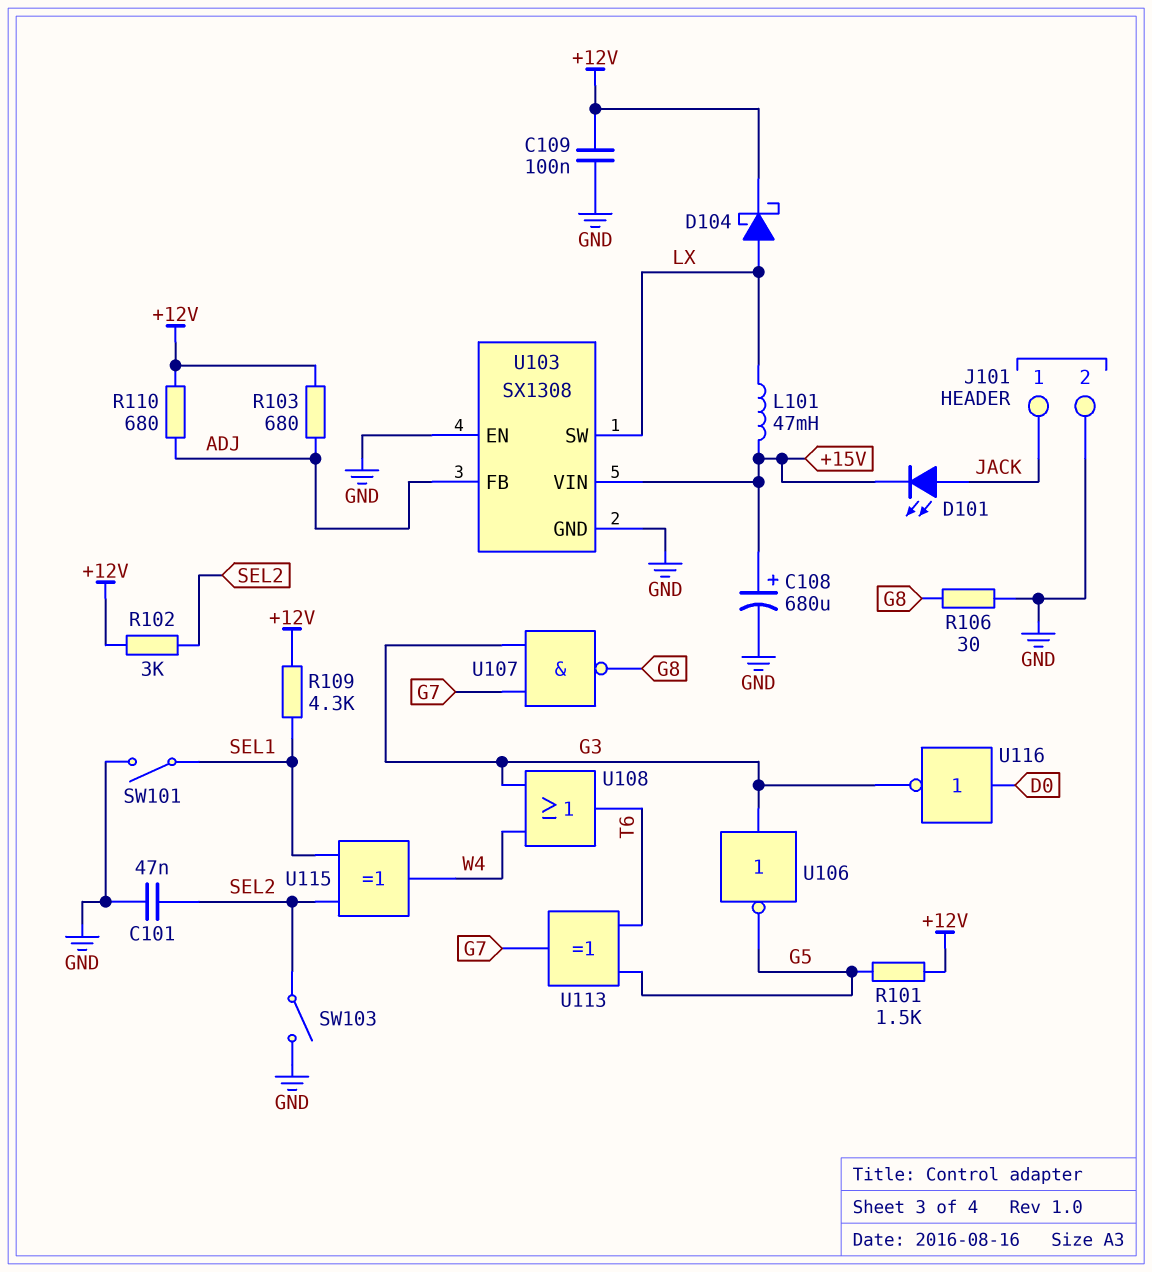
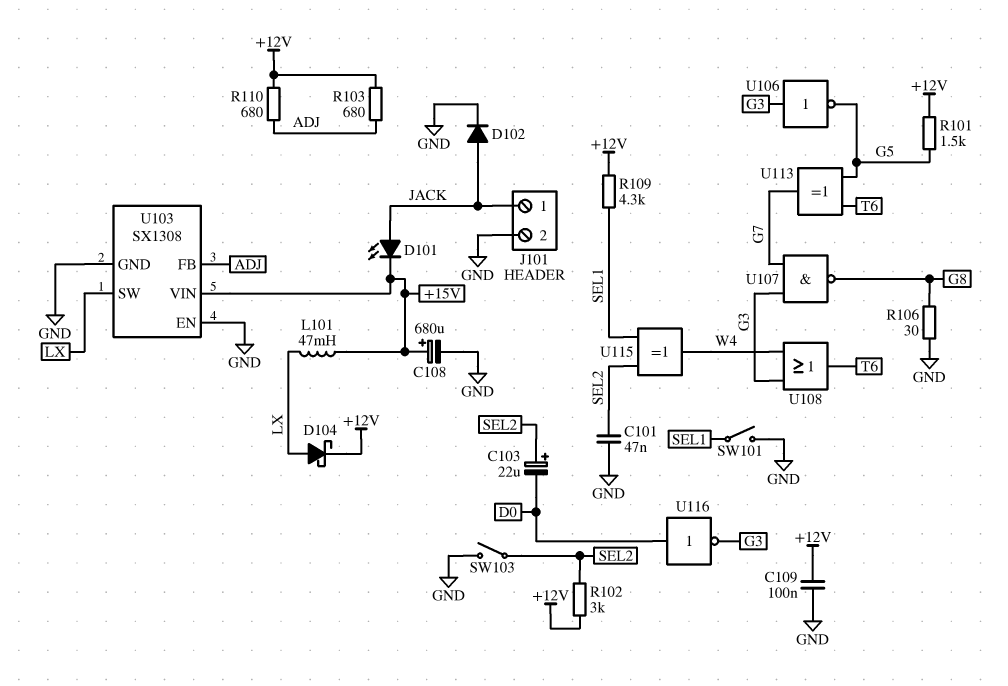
C103: none -> 22uF (plus SEL2, minus D0)
D102: none -> diode (A JACK, K GND)

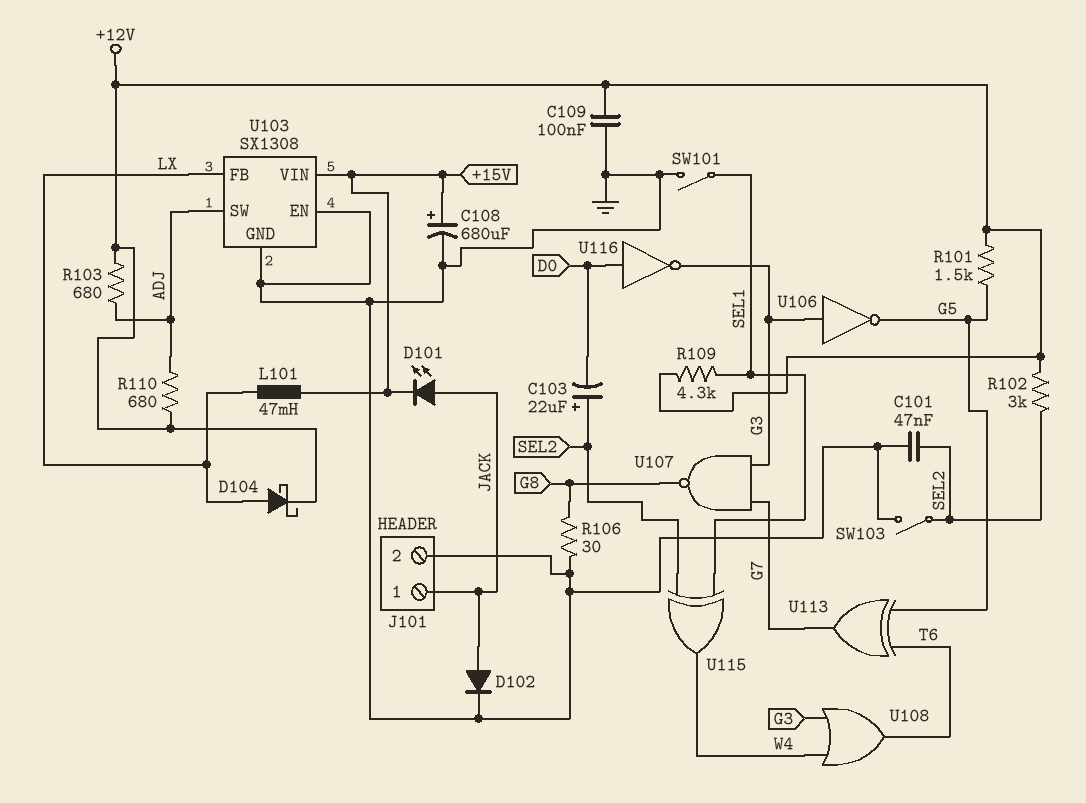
U103 pin FB: ADJ -> LX
U103 pin SW: LX -> ADJ

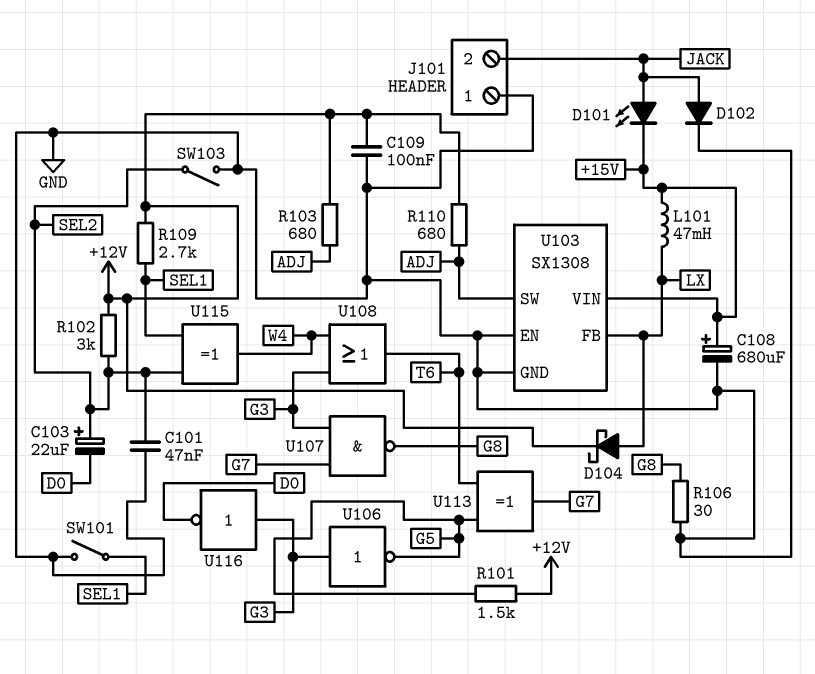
J101 pin 1: JACK -> GND
J101 pin 2: GND -> JACK
R109: 4.3k (+12V, SEL1) -> 2.7k (+12V, SEL1)
U116: NOT (in D0, out G3) -> NOT (in G3, out D0)

